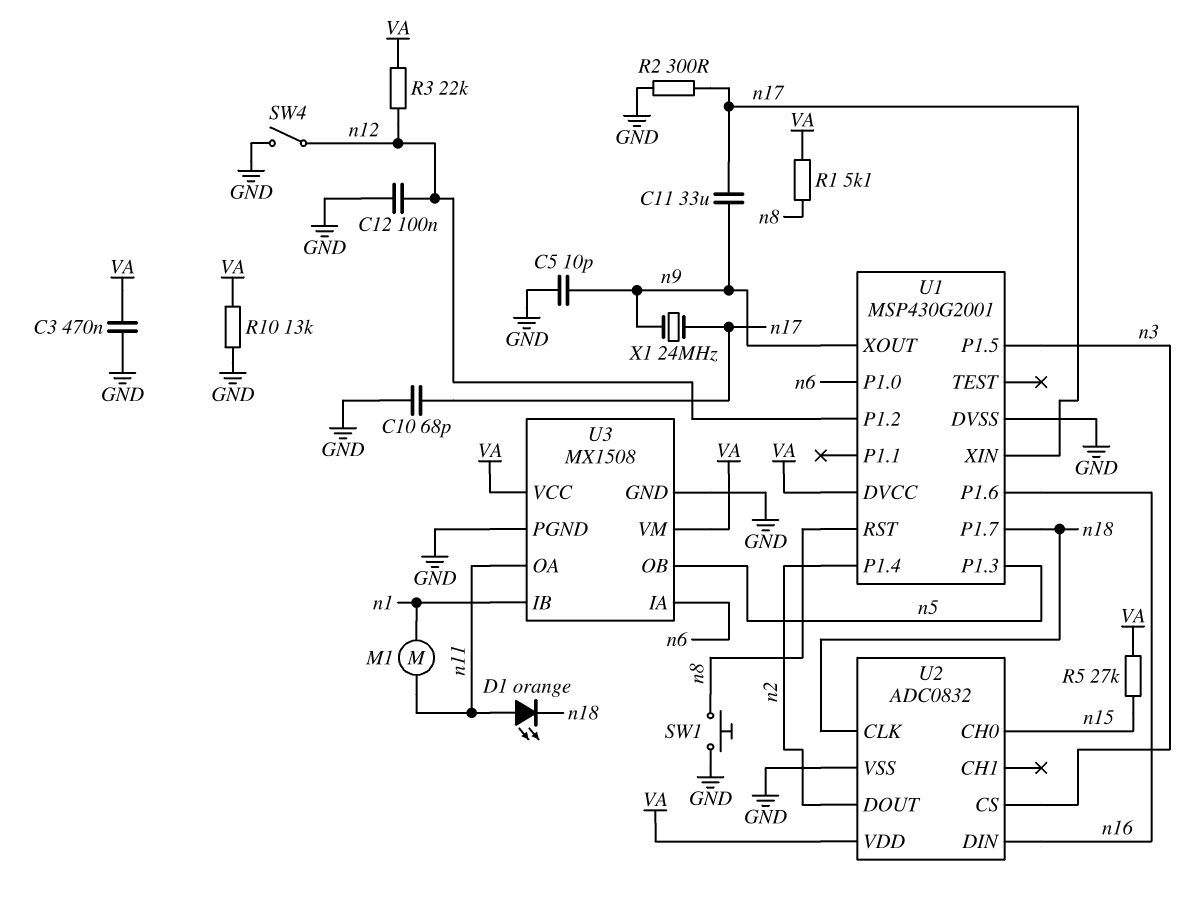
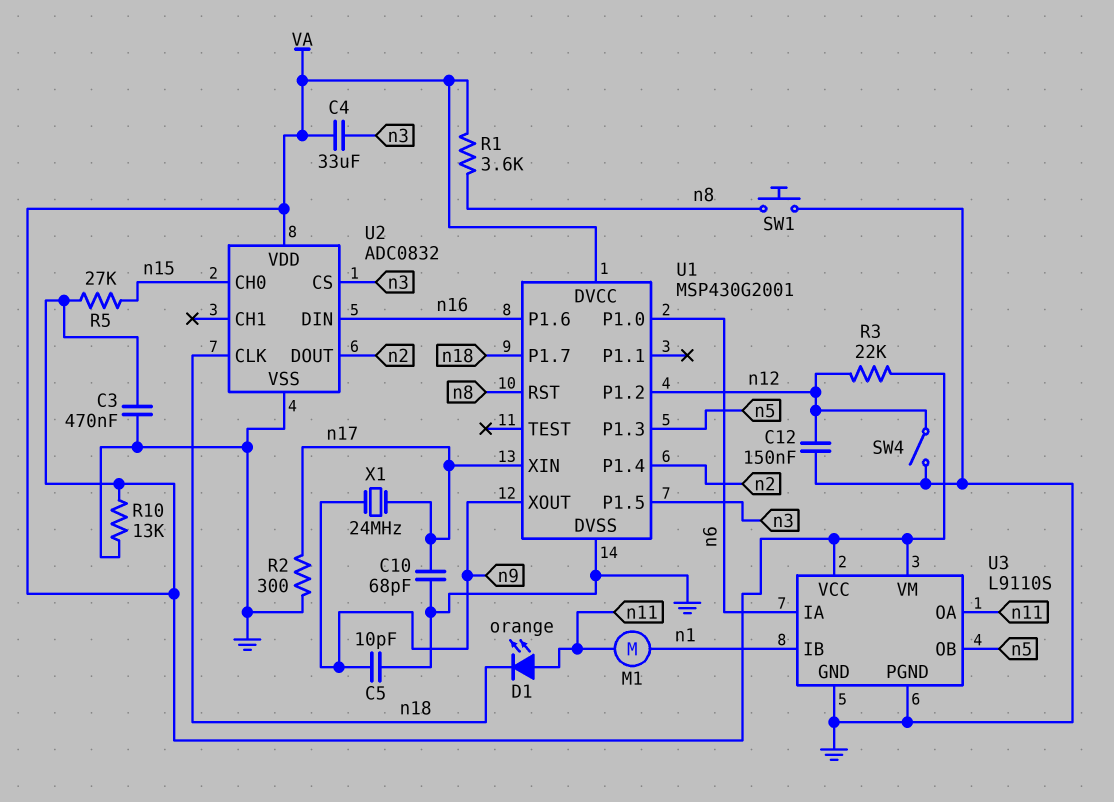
C4: none -> 33uF (VA, n3)
C11: 33uF (n9, n17) -> none
C12: 100nF (GND, n12) -> 150nF (GND, n12)
R1: 5.1k (VA, n8) -> 3.6k (VA, n8)
U3: MX1508 -> L9110S

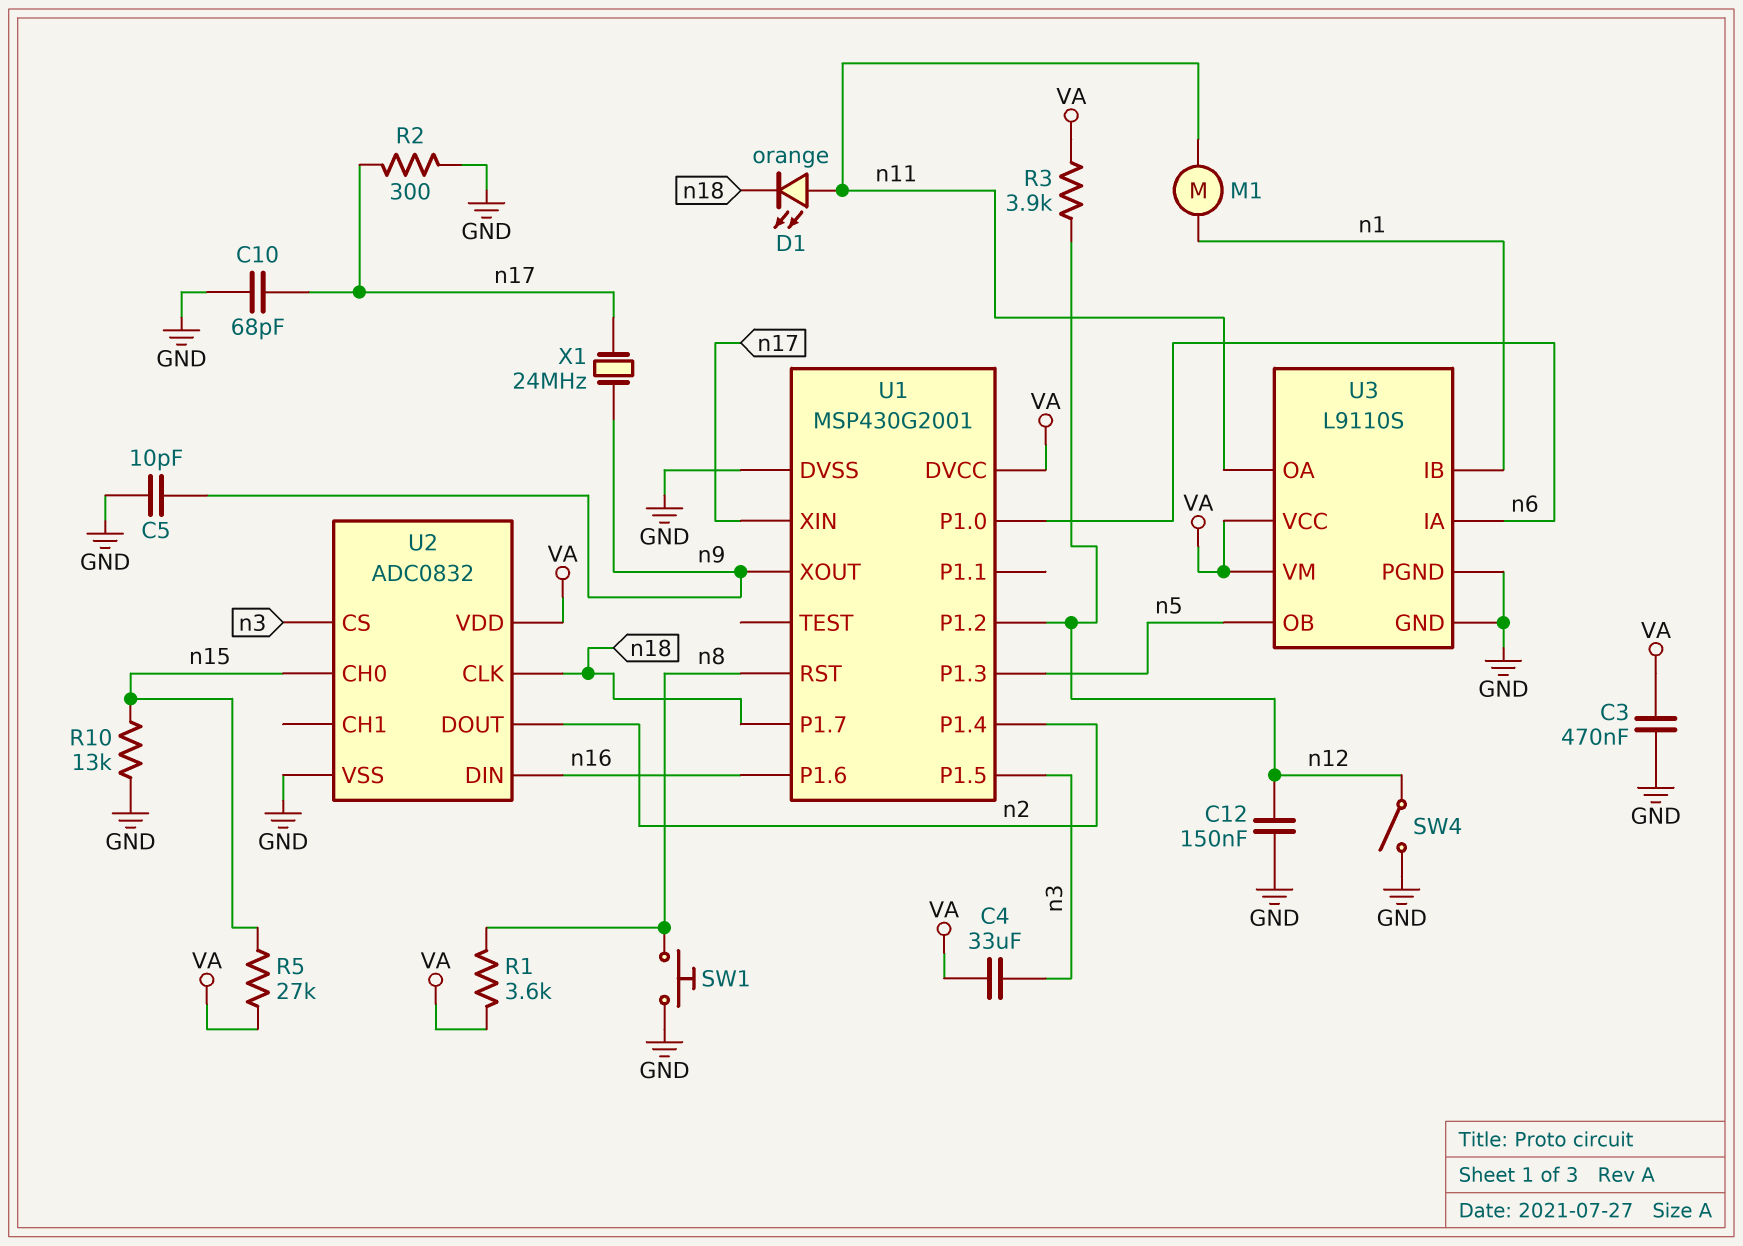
R3: 22k (VA, n12) -> 3.9k (VA, n12)
R10: 13k (GND, VA) -> 13k (GND, n15)

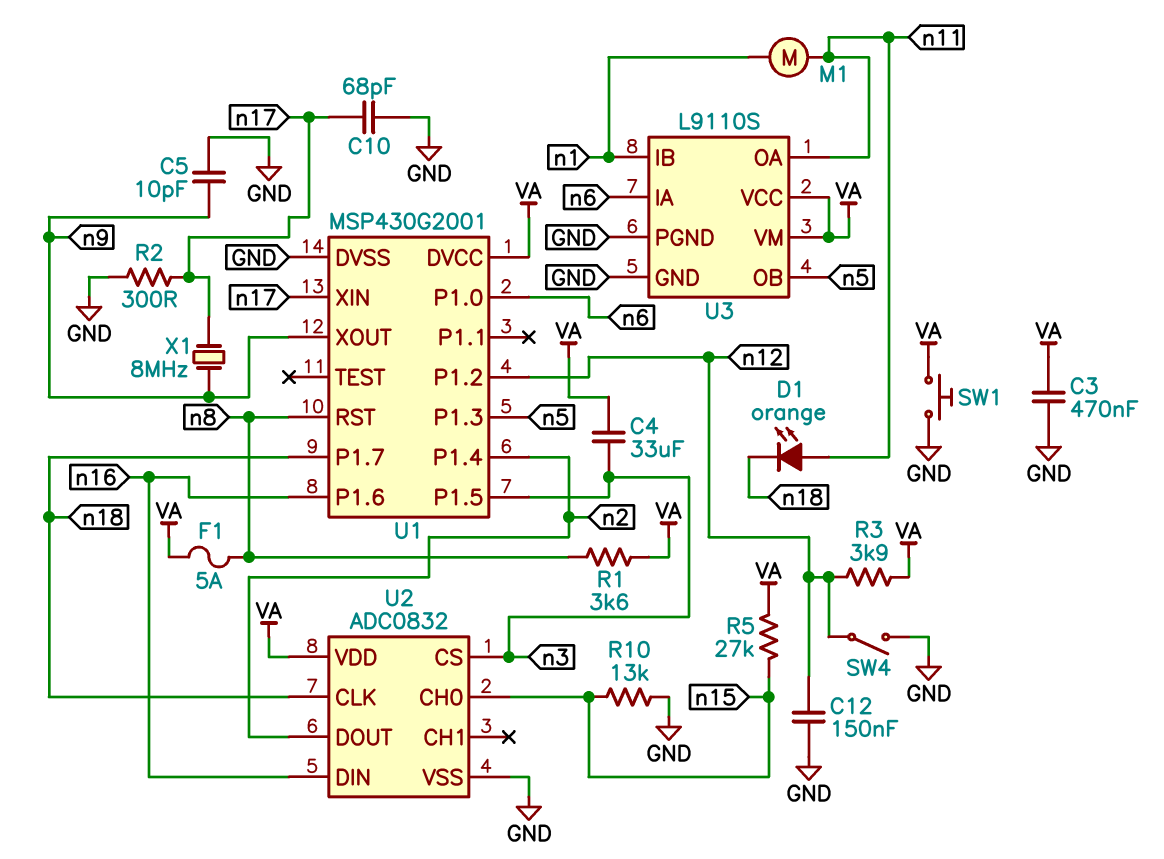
F1: none -> 5A (VA, n8)
SW1: button (GND, n8) -> button (GND, VA)
X1: 24MHz (n9, n17) -> 8MHz (n9, n17)

